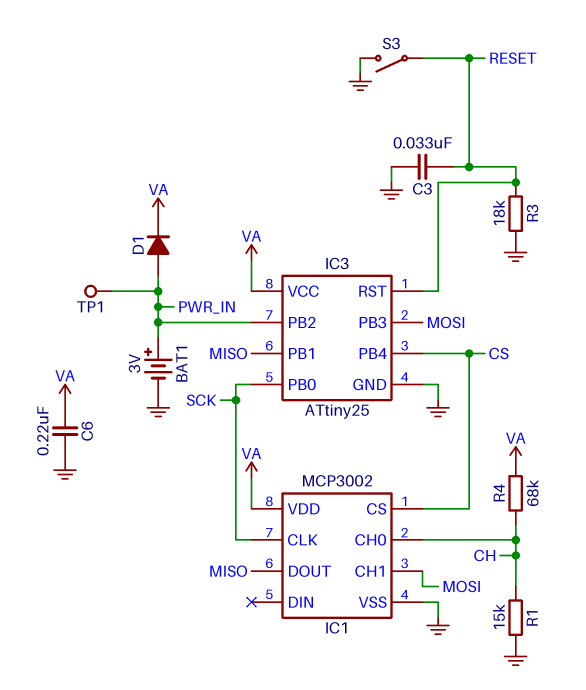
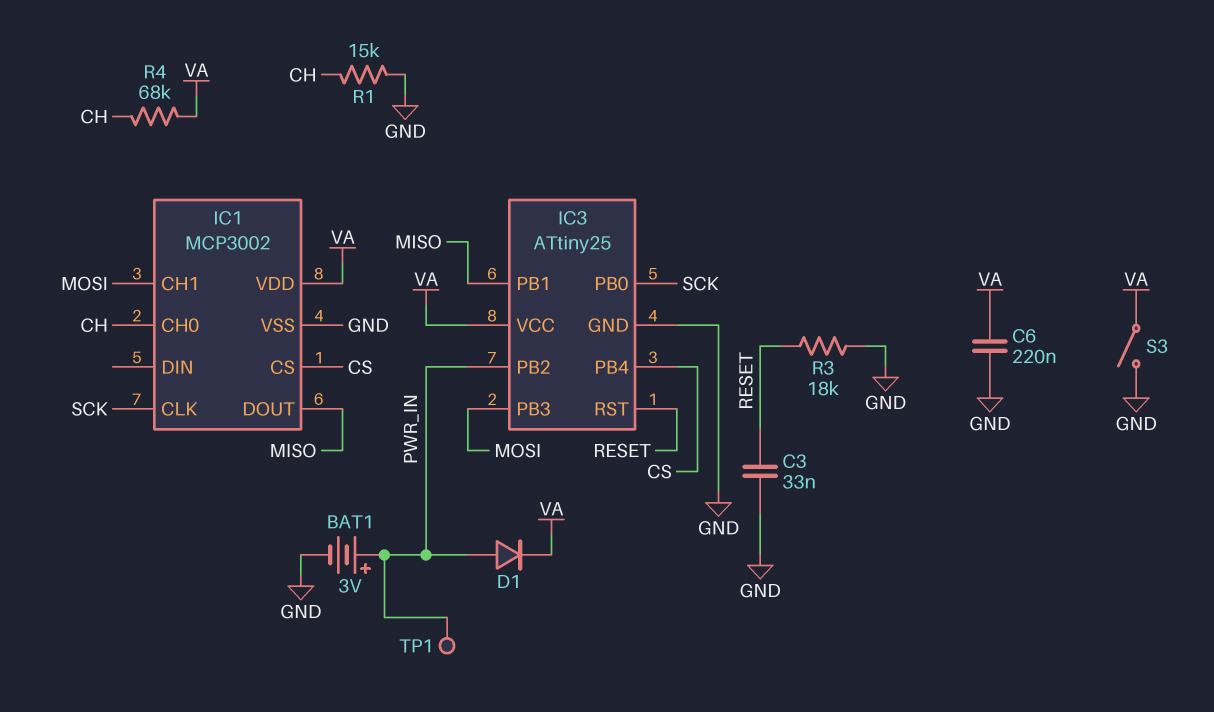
S3: switch (GND, RESET) -> switch (GND, VA)

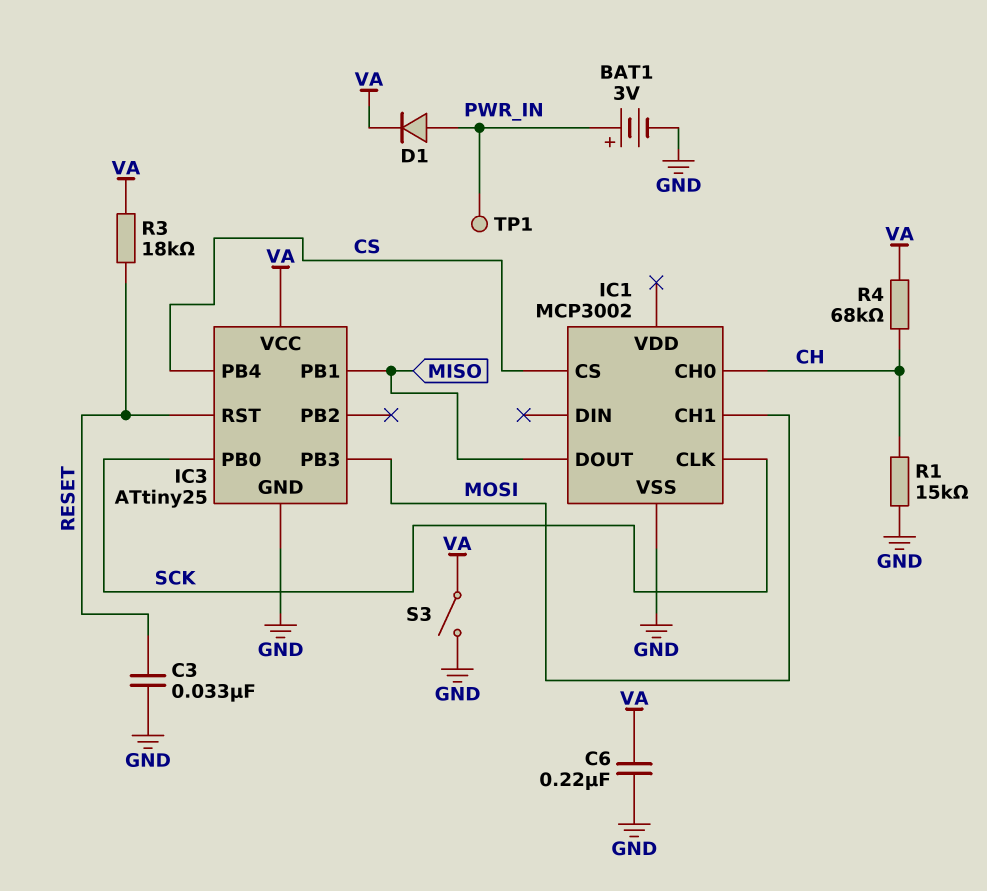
IC1 pin VDD: VA -> none
IC3 pin PB2: PWR_IN -> none
R3: 18k (GND, RESET) -> 18k (RESET, VA)

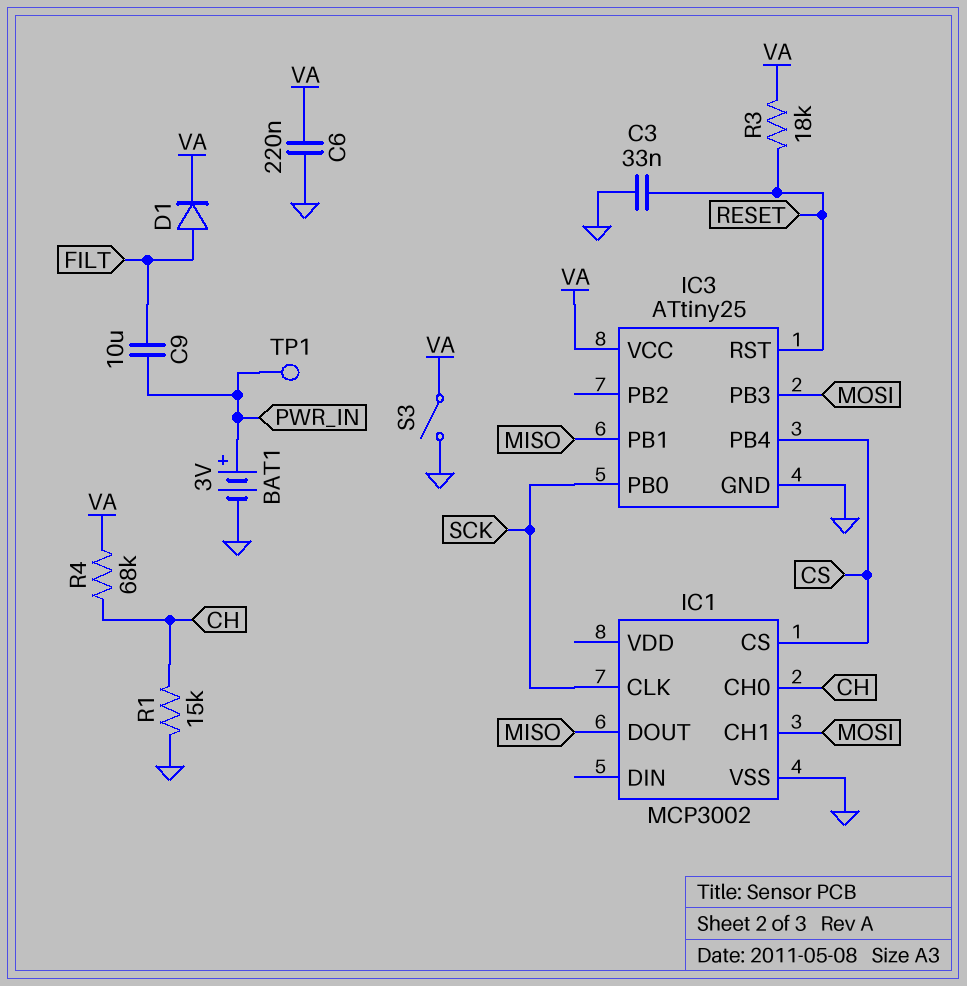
C9: none -> 10uF (FILT, PWR_IN)
D1: diode (A PWR_IN, K VA) -> diode (A FILT, K VA)

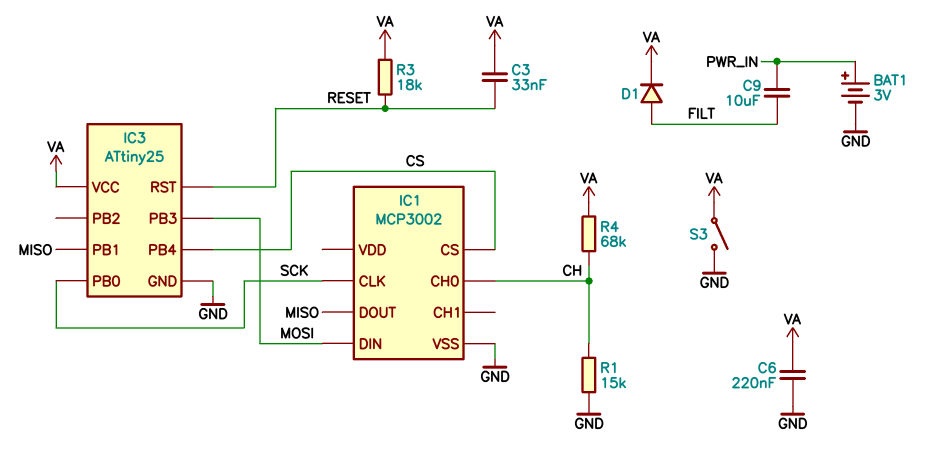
C3: 33nF (GND, RESET) -> 33nF (RESET, VA)
IC1 pin CH1: MOSI -> none
IC1 pin DIN: none -> MOSI
TP1: test point (PWR_IN) -> none

